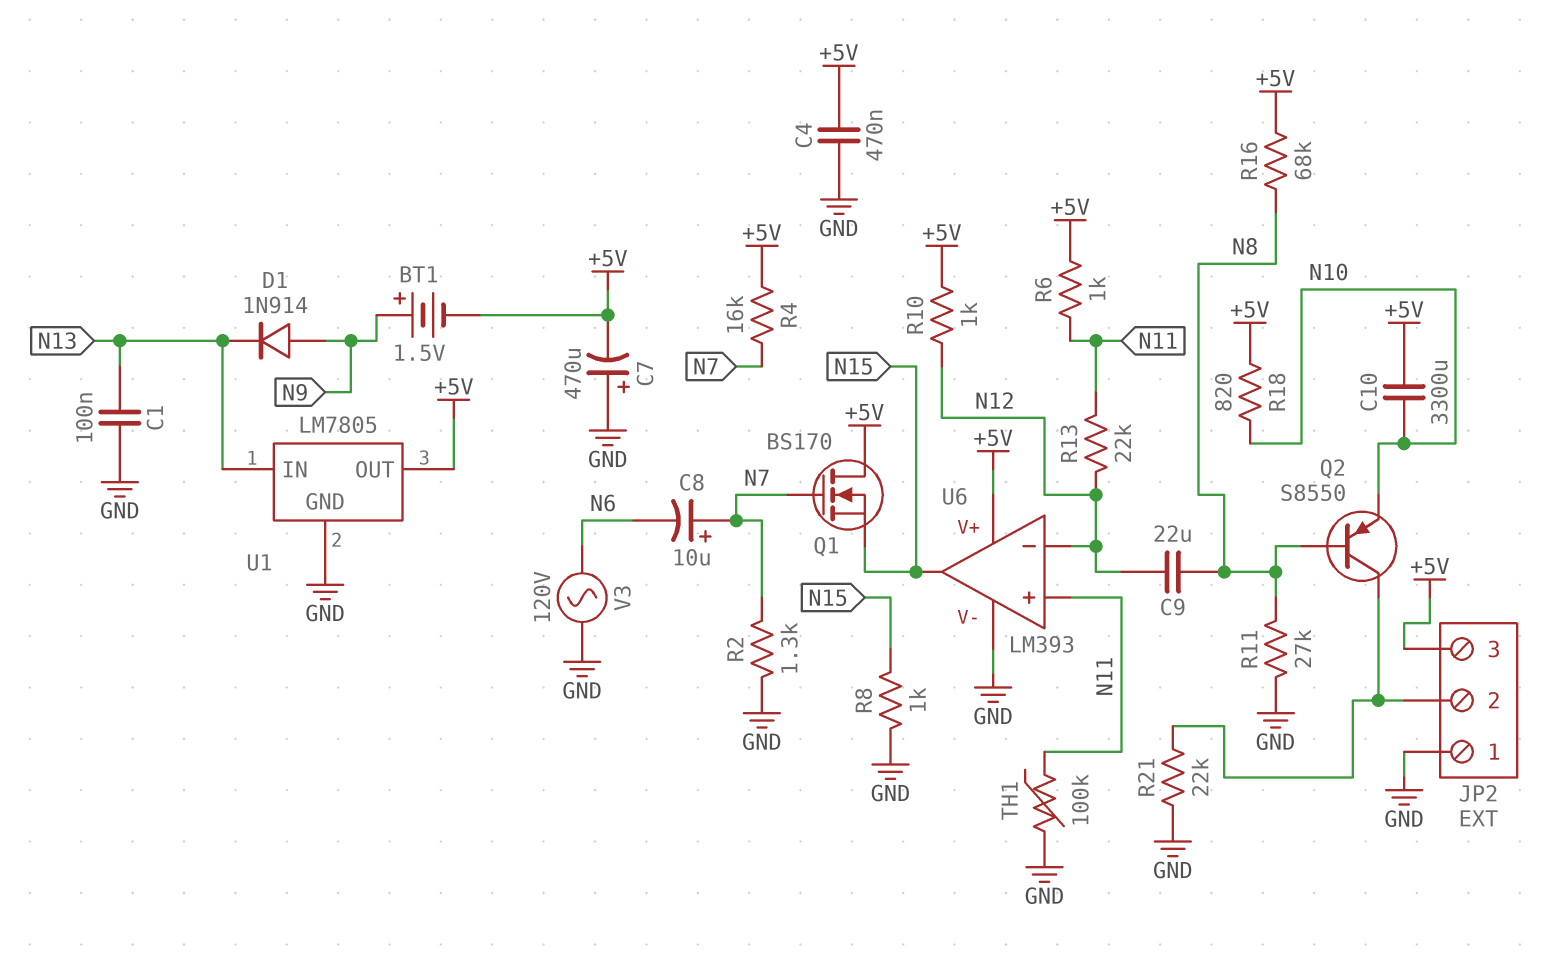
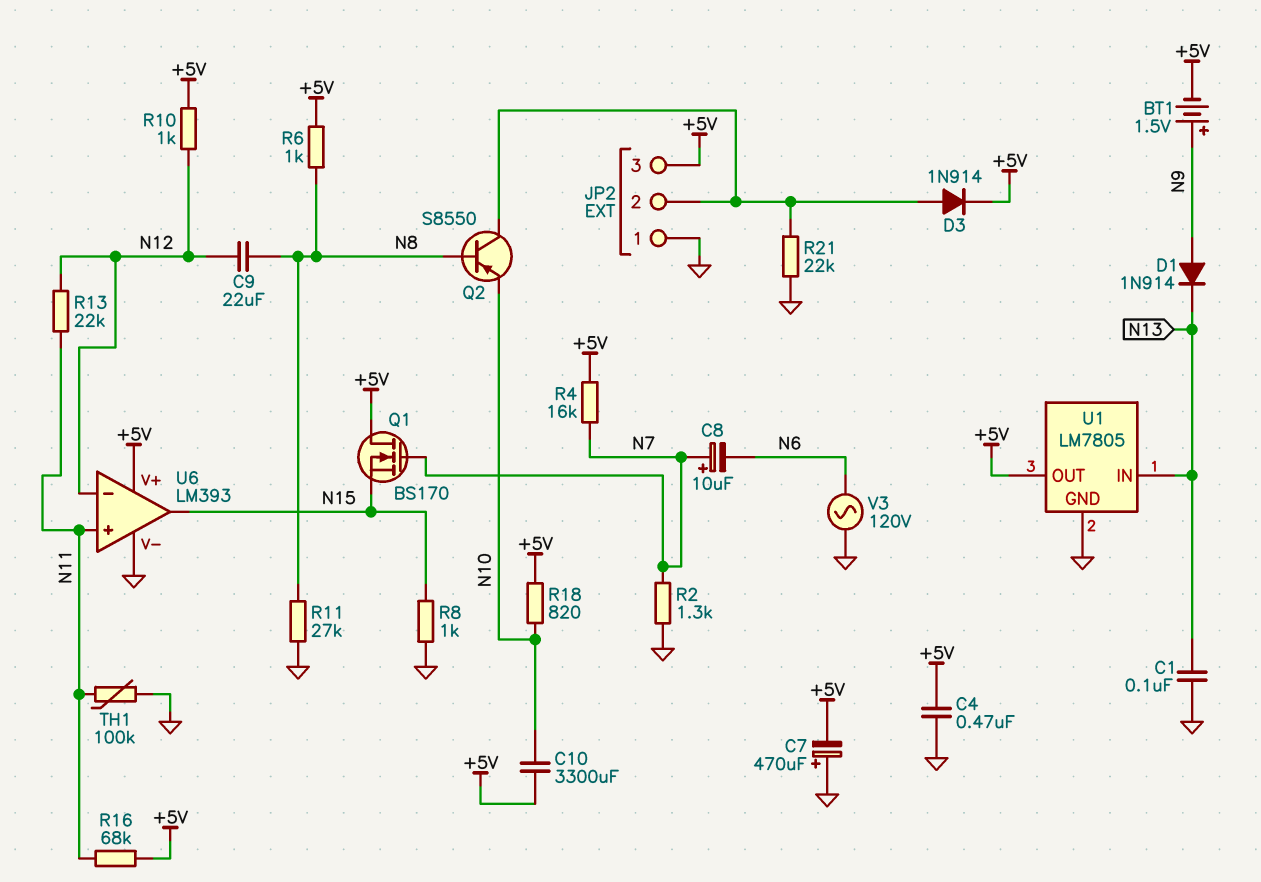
D3: none -> diode 1N914 (A JP2/2, K +5V)
R6: 1k (+5V, N11) -> 1k (+5V, N8)
R16: 68k (+5V, N8) -> 68k (+5V, N11)

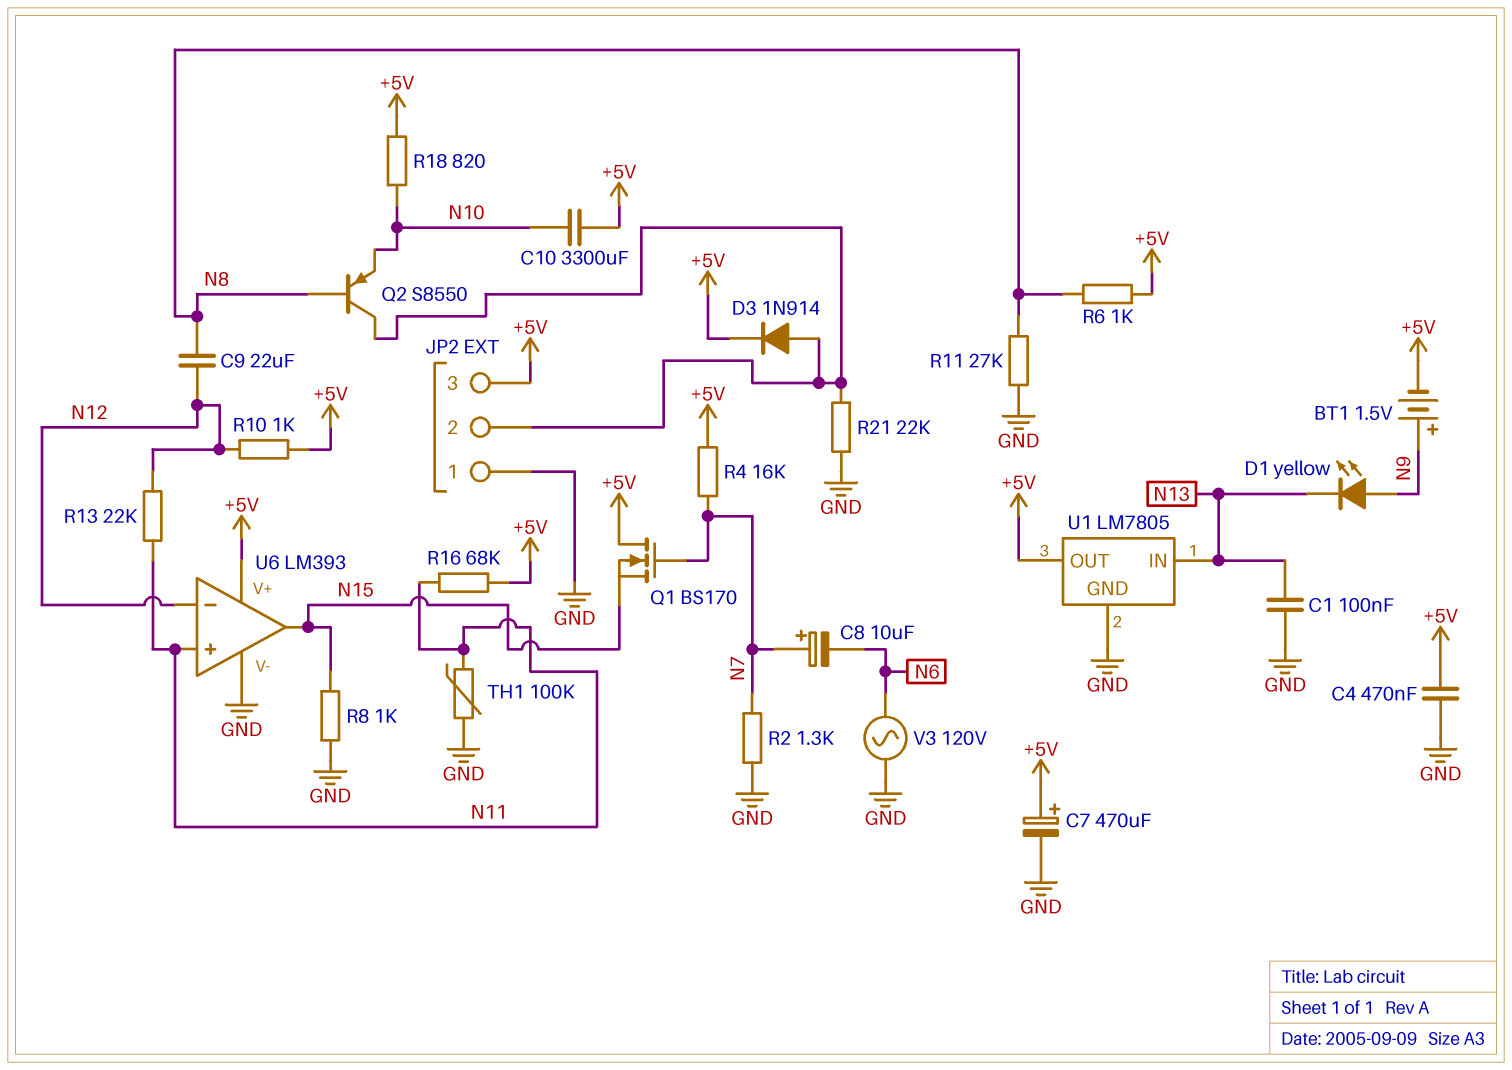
C7: 470uF (plus GND, minus +5V) -> 470uF (plus +5V, minus GND)
D1: diode 1N914 (A N9, K N13) -> LED yellow (A N9, K N13)

